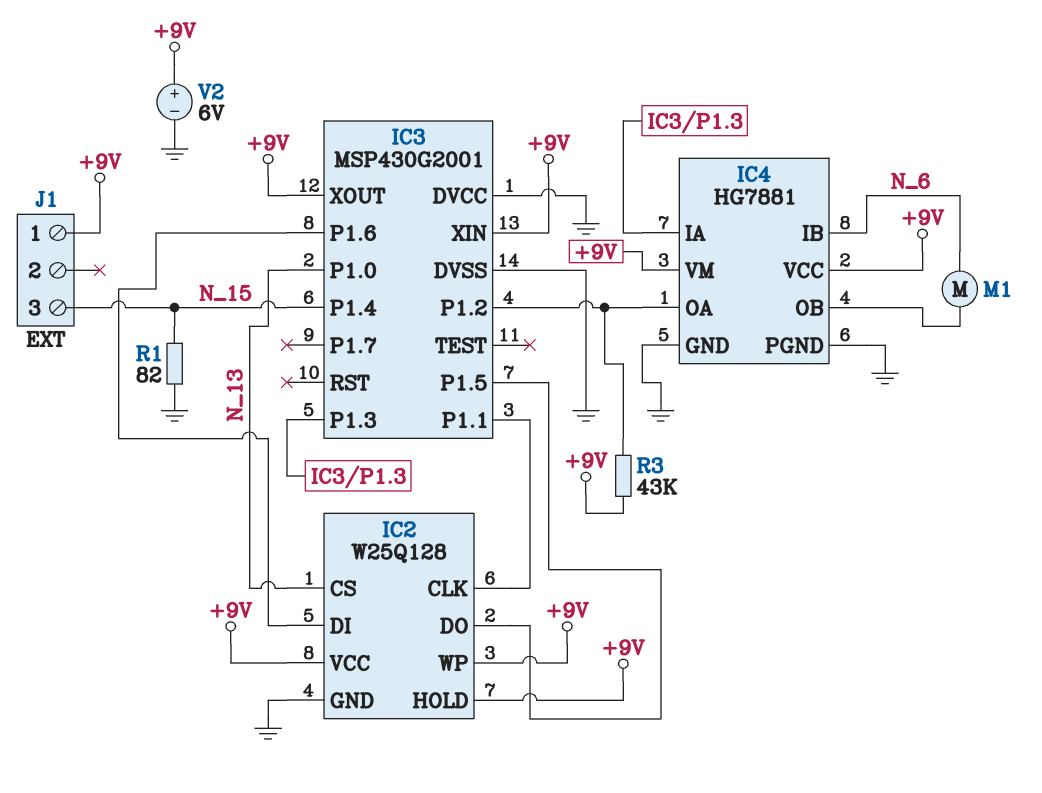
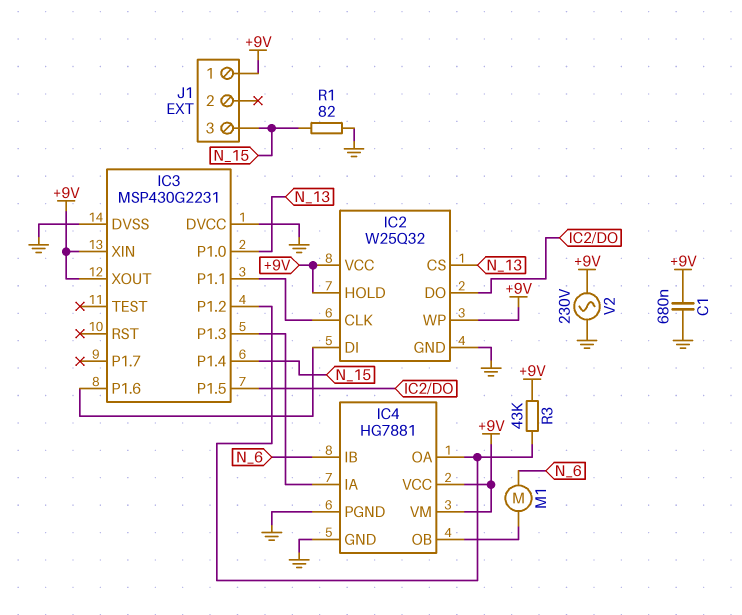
C1: none -> 680nF (+9V, GND)
IC2: W25Q128 -> W25Q32
IC3: MSP430G2001 -> MSP430G2231
V2: 6V (plus +9V, minus GND) -> AC 230V (+9V, GND)

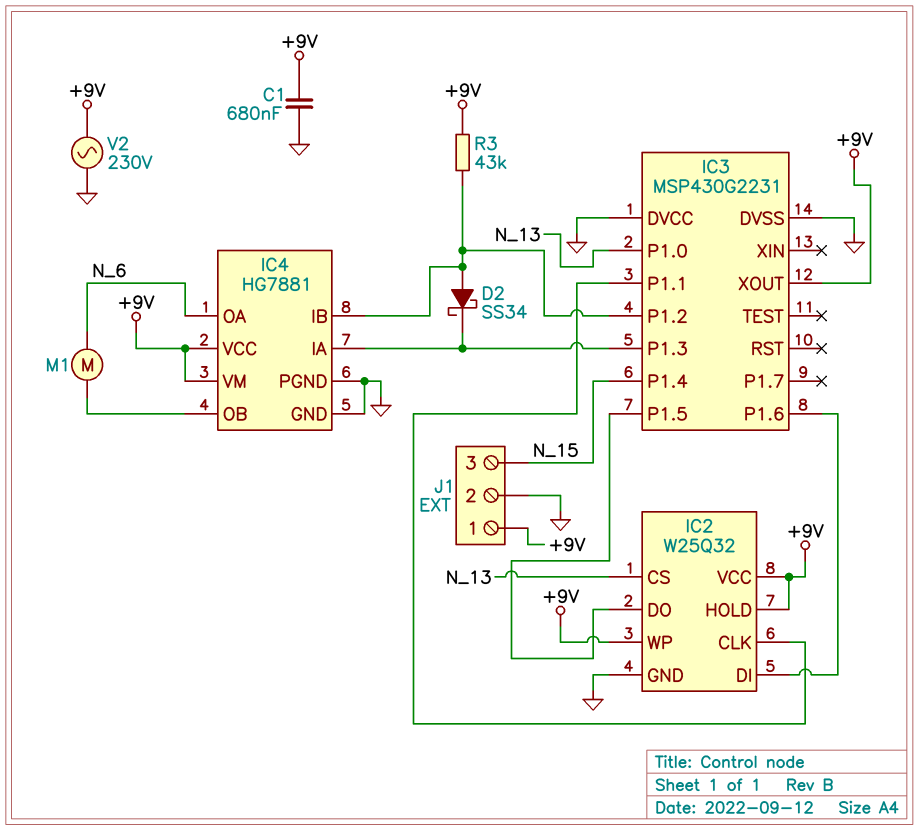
D2: none -> schottky SS34 (A IC3/P1.2, K IC3/P1.3)
IC3 pin XIN: +9V -> none
IC4 pin IB: N_6 -> IC3/P1.2
IC4 pin OA: IC3/P1.2 -> N_6
J1 pin 2: none -> GND
R1: 82 (GND, N_15) -> none

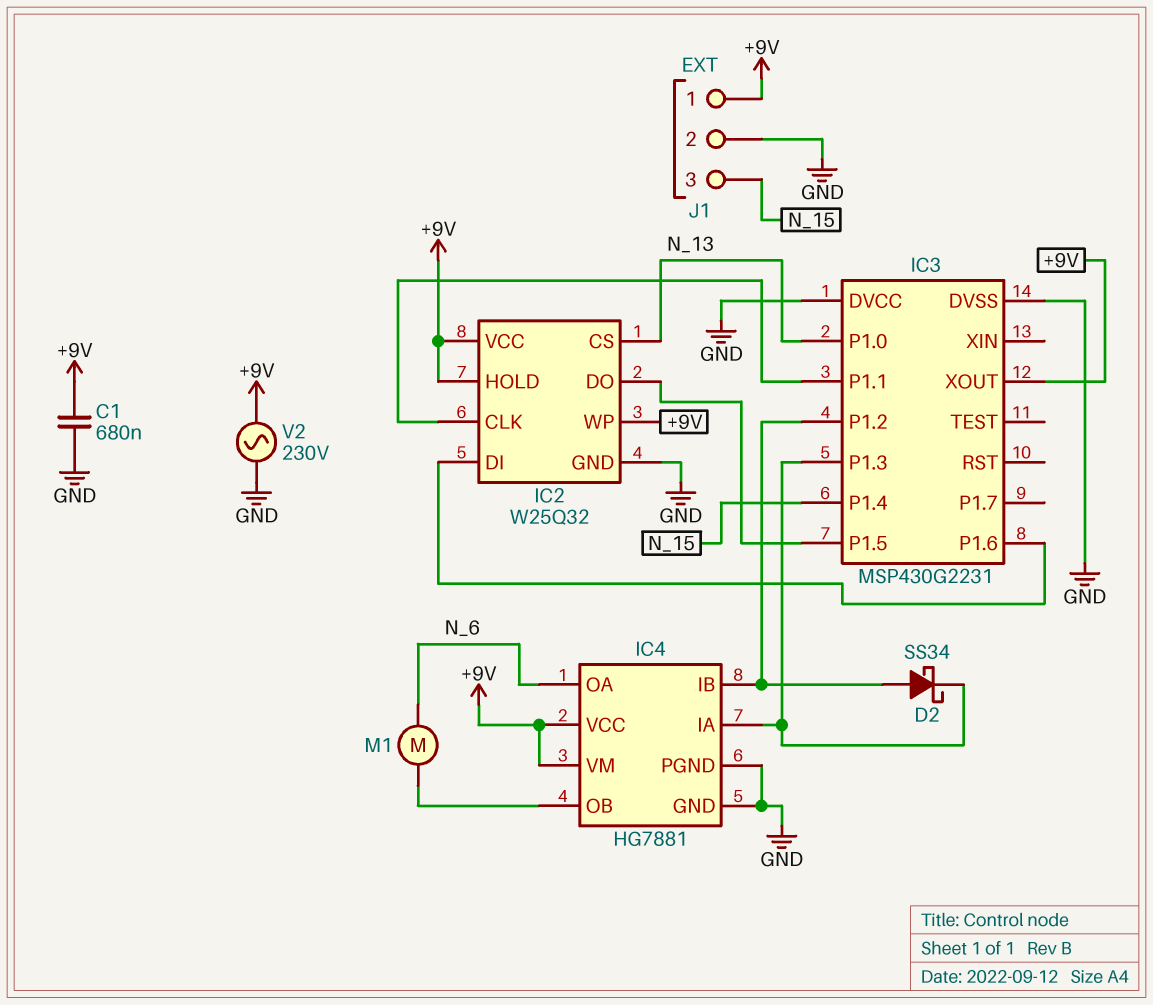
R3: 43k (+9V, IC3/P1.2) -> none

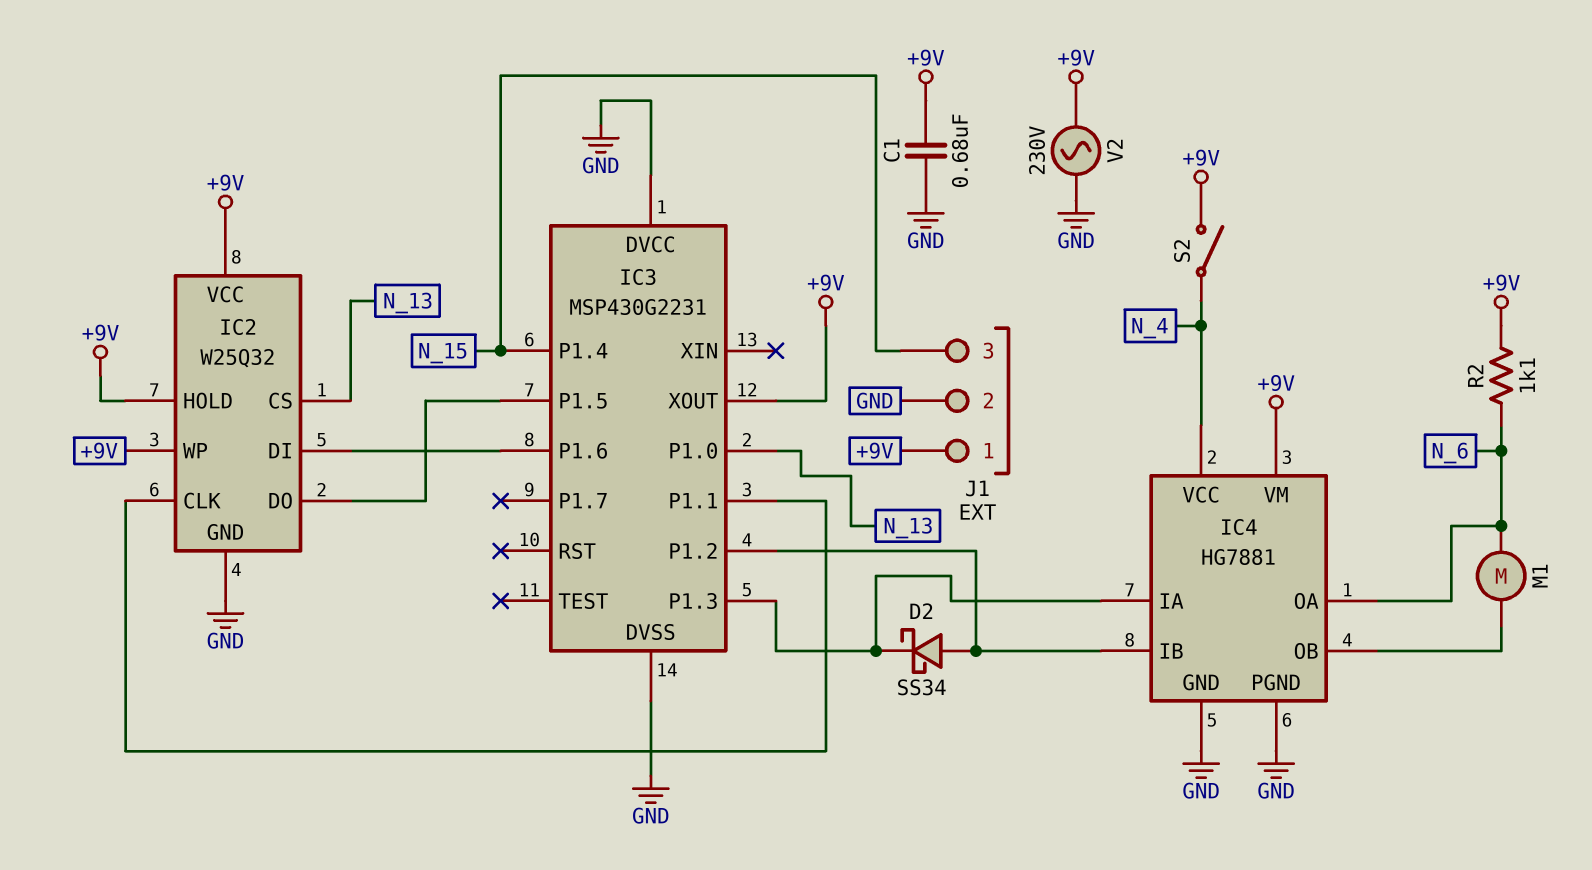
IC4 pin VCC: +9V -> N_4
R2: none -> 1.1k (+9V, N_6)
S2: none -> switch (+9V, N_4)

